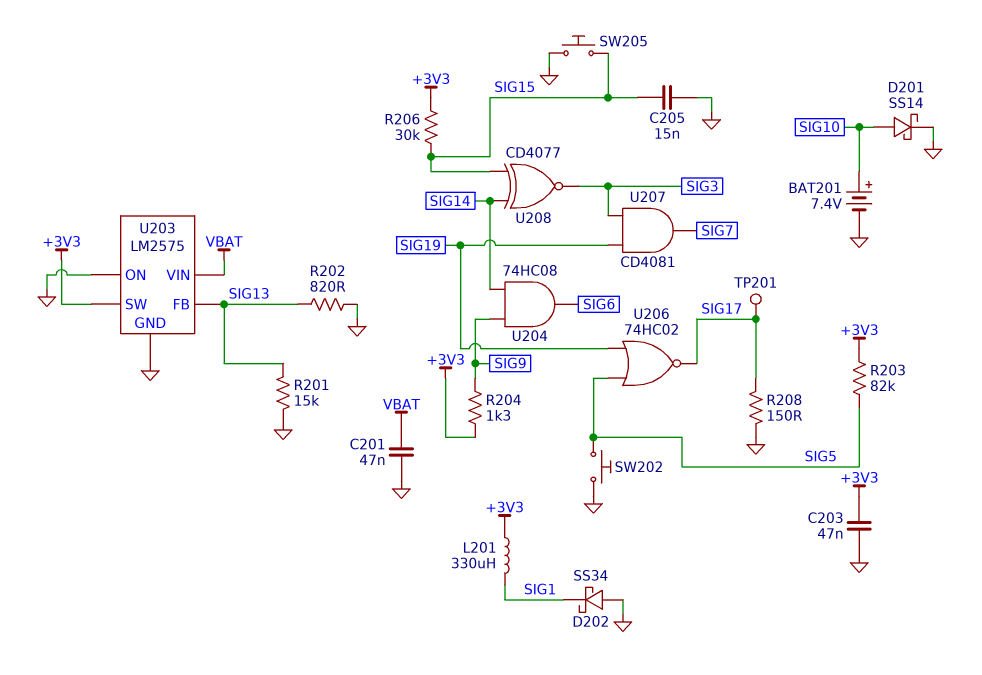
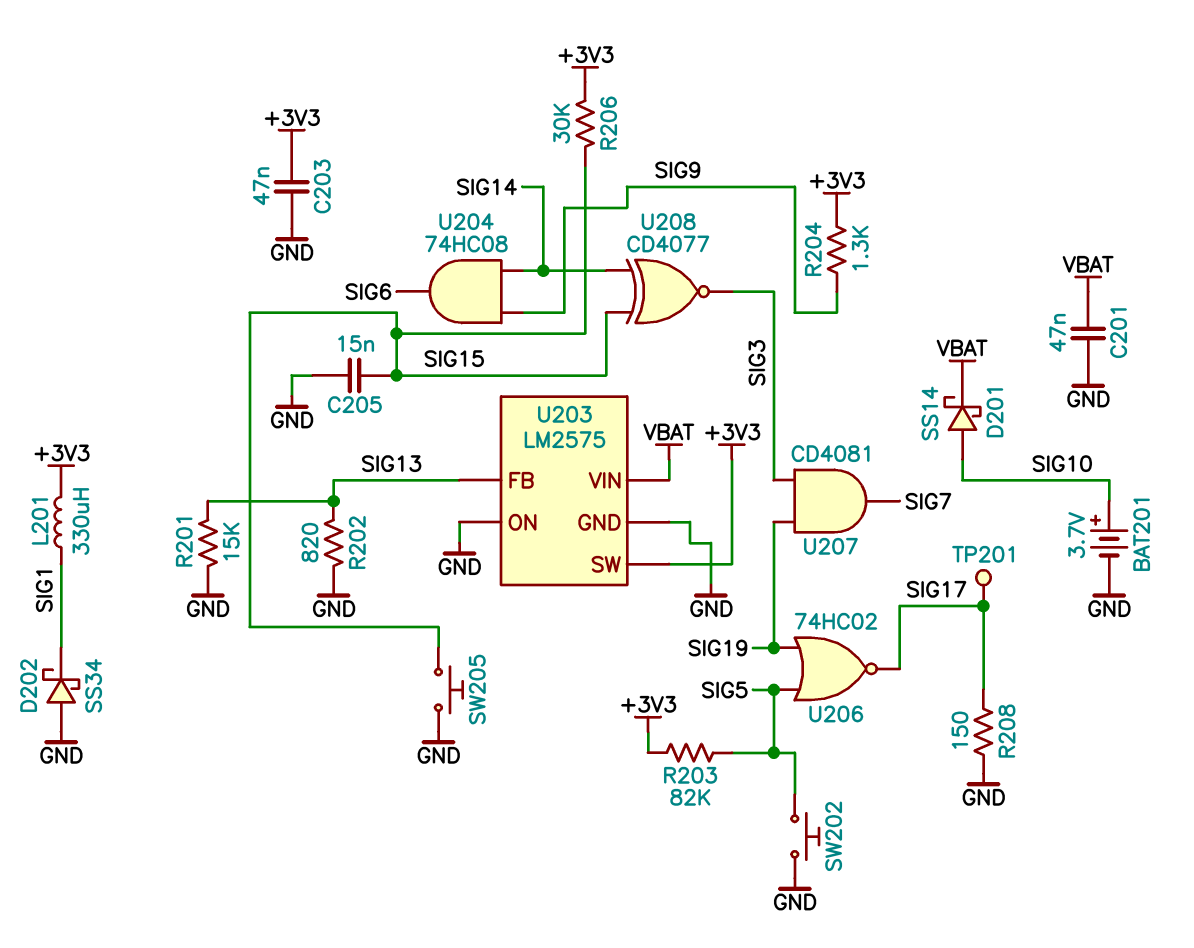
BAT201: 7.4V (plus SIG10, minus GND) -> 3.7V (plus SIG10, minus GND)
D201: schottky SS14 (A SIG10, K GND) -> schottky SS14 (A SIG10, K VBAT)

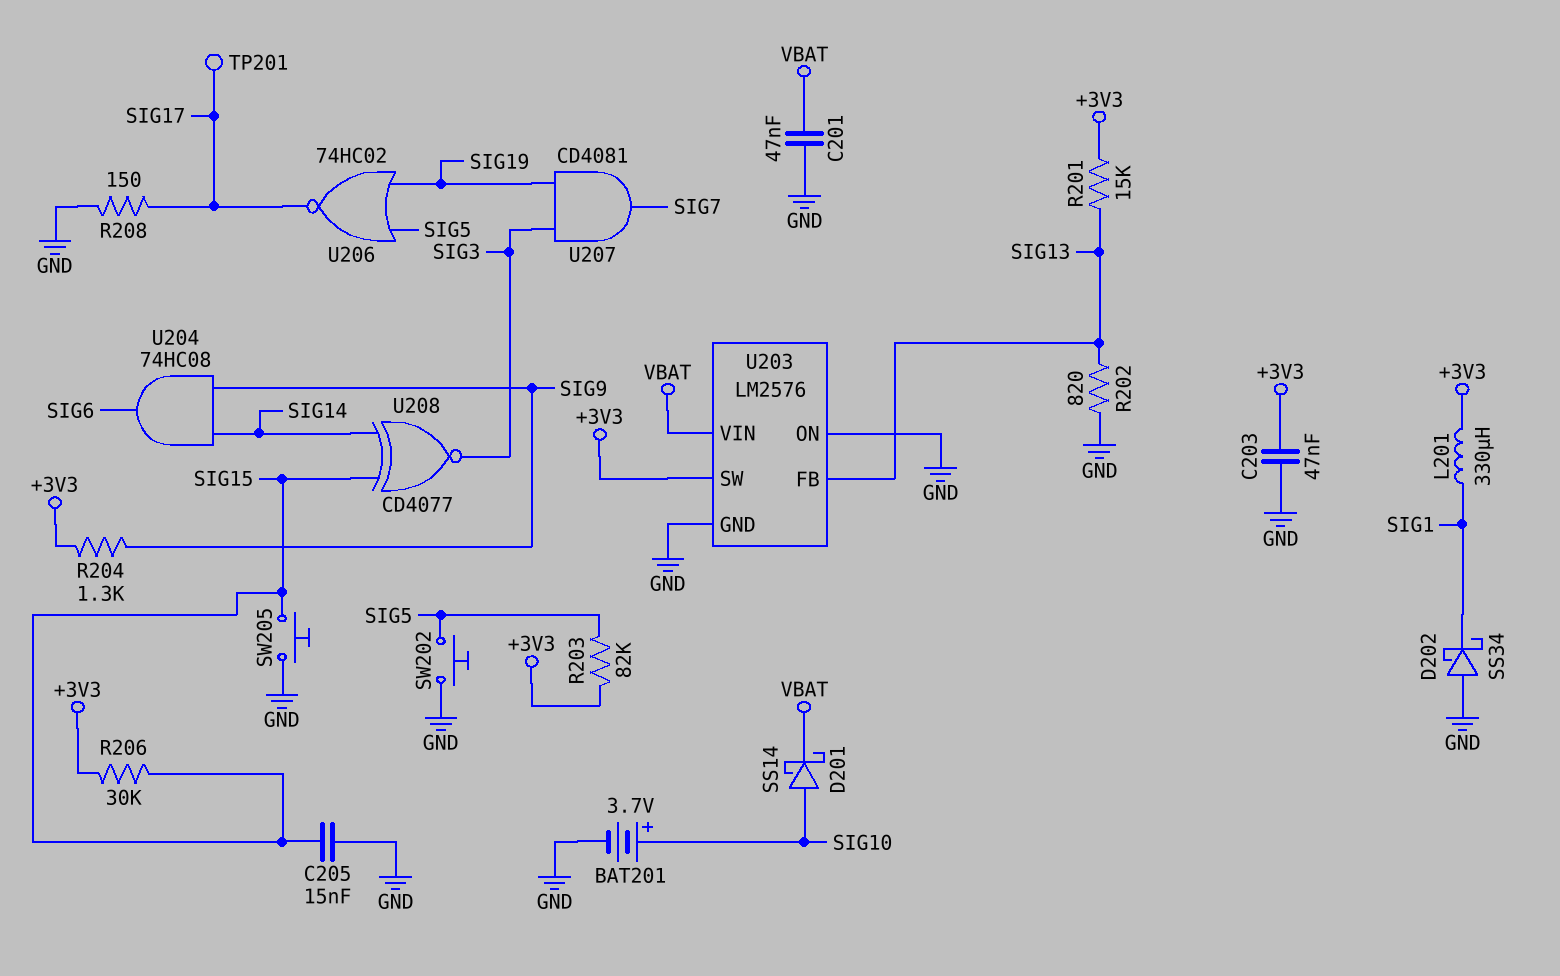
R201: 15k (GND, SIG13) -> 15k (+3V3, SIG13)
U203: LM2575 -> LM2576

